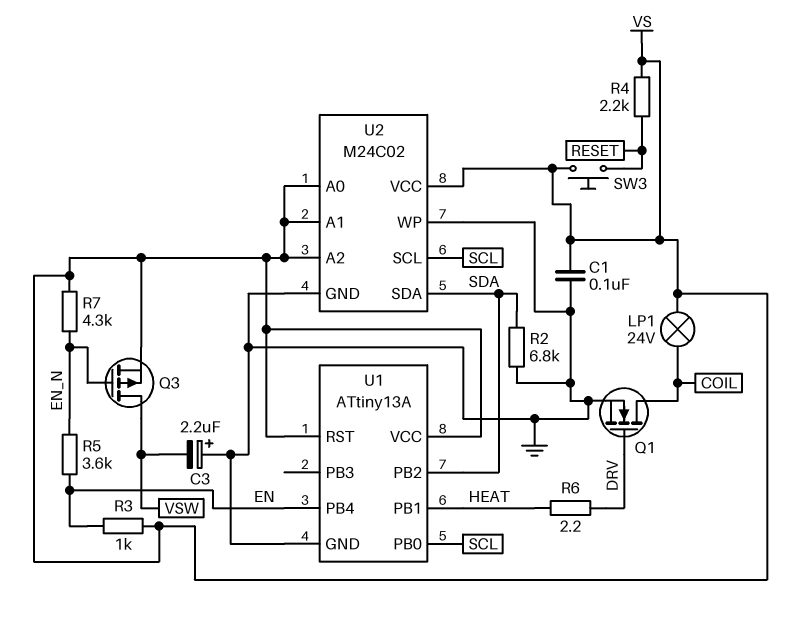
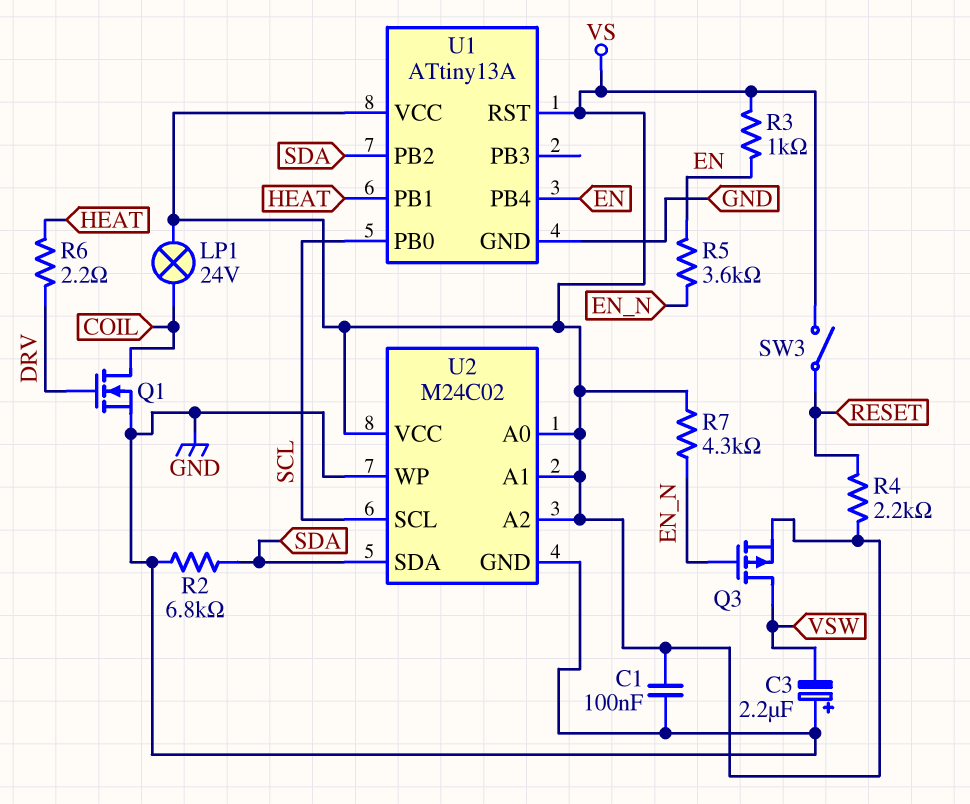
SW3: button (RESET, VS) -> switch (RESET, VS)

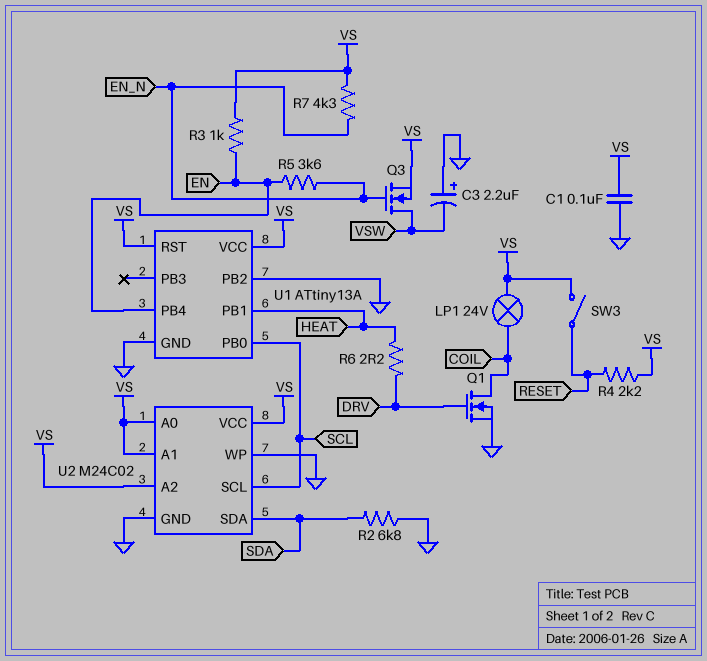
Q3: PMOS (G EN_N, D VSW, S VS) -> NMOS (G EN_N, D VSW, S VS)
U1 pin PB2: SDA -> GND

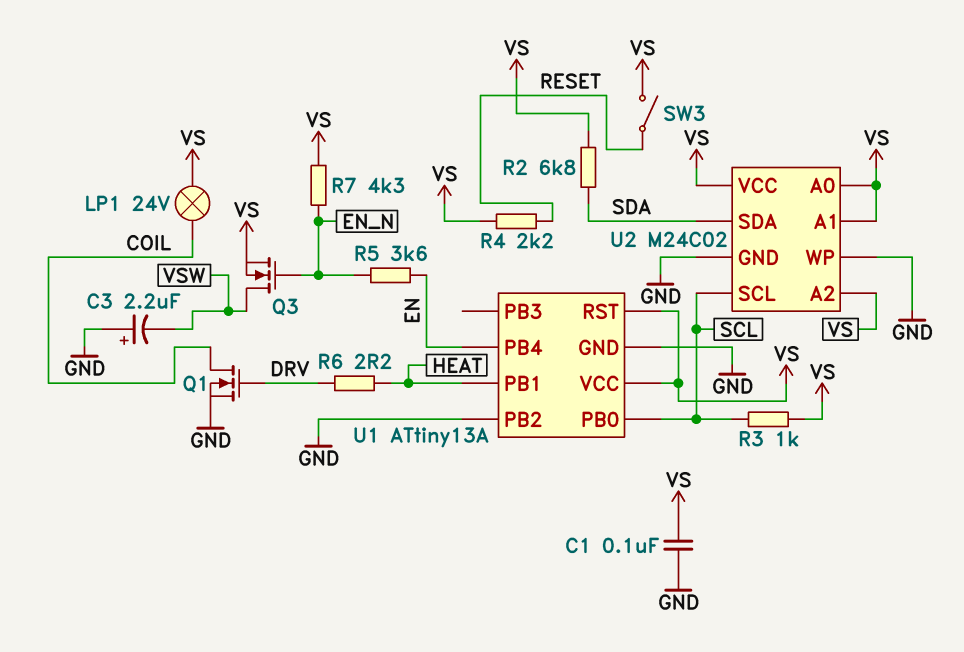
R2: 6.8k (GND, SDA) -> 6.8k (SDA, VS)
R3: 1k (EN, VS) -> 1k (SCL, VS)

